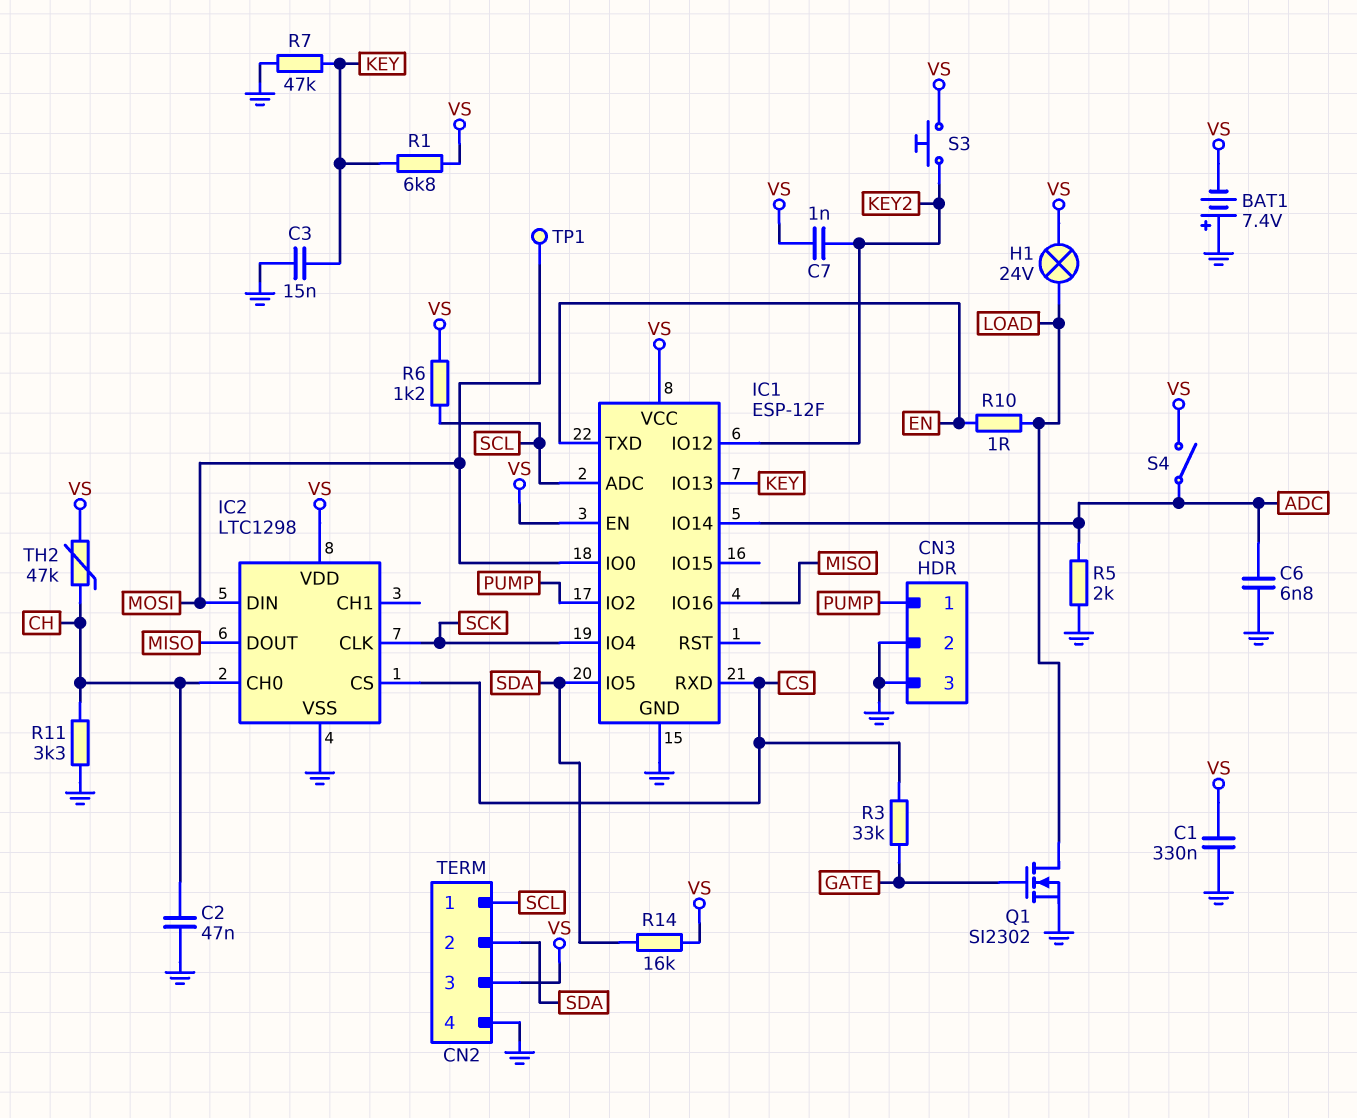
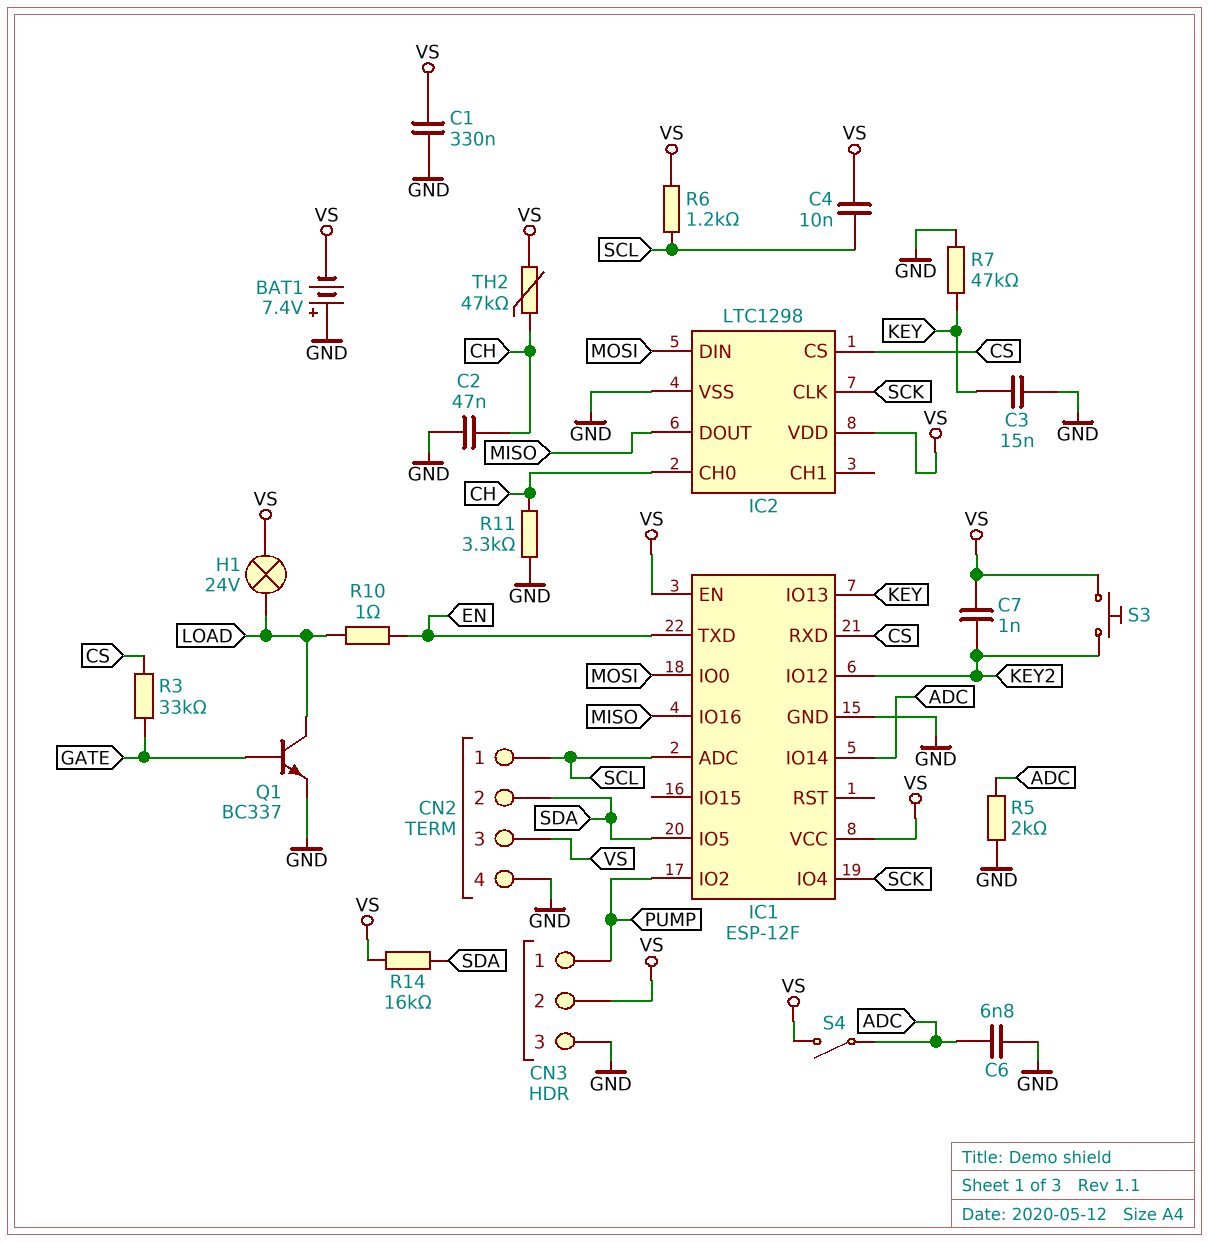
C4: none -> 10nF (SCL, VS)
CN3 pin 2: GND -> VS
Q1: NMOS SI2302 (G GATE, D LOAD, S GND) -> NPN BC337 (B GATE, C LOAD, E GND)
R1: 6.8k (KEY, VS) -> none
TP1: test point (MOSI) -> none

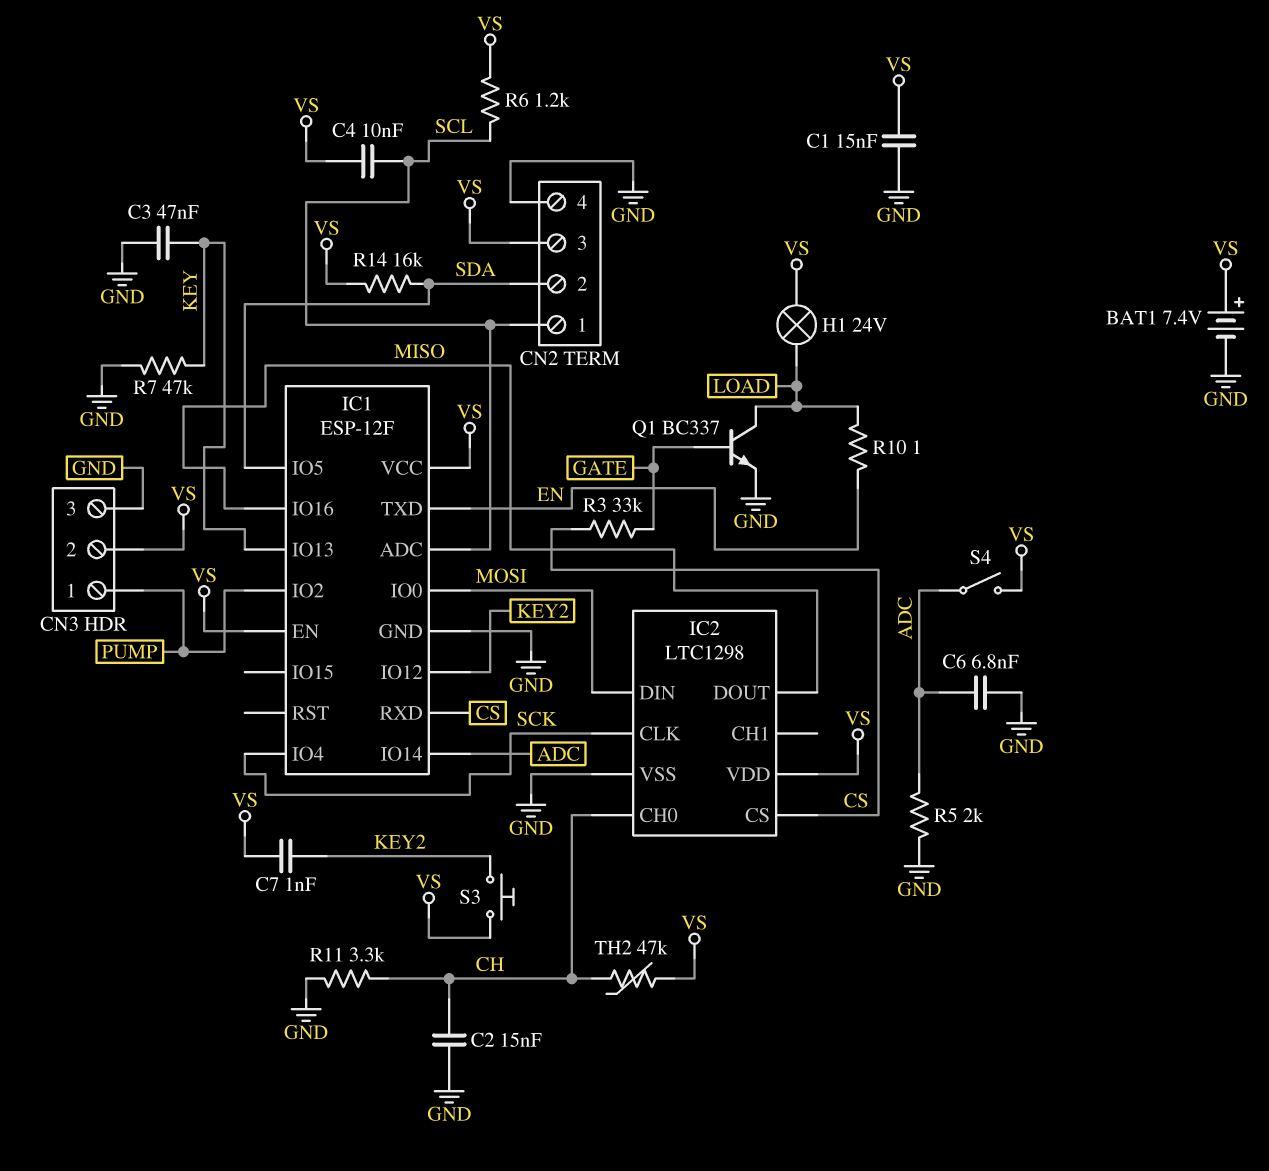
BAT1: 7.4V (plus GND, minus VS) -> 7.4V (plus VS, minus GND)
C1: 330nF (GND, VS) -> 15nF (GND, VS)
C2: 47nF (CH, GND) -> 15nF (CH, GND)
C3: 15nF (GND, KEY) -> 47nF (GND, KEY)

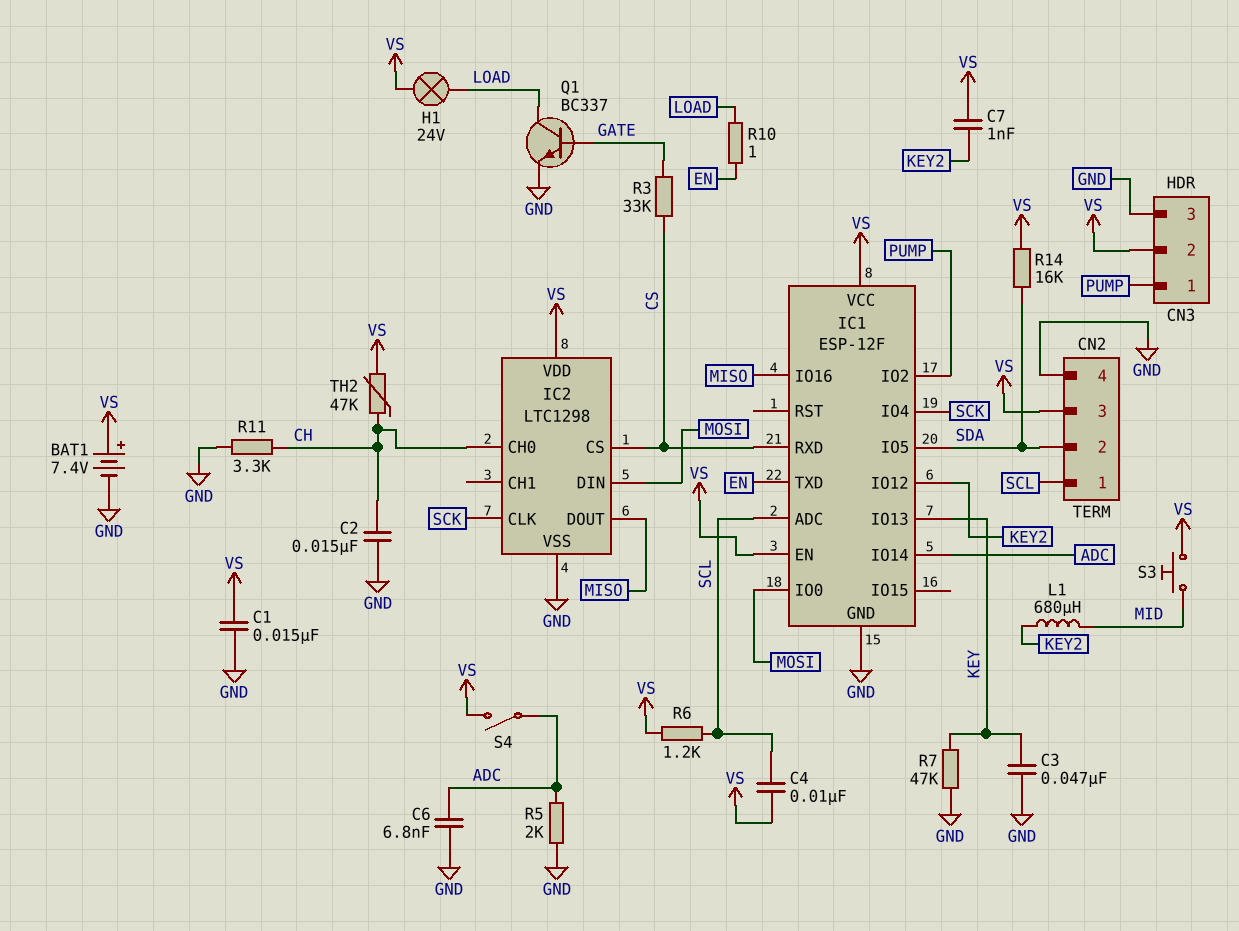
L1: none -> 680uH (KEY2, MID)
S3: button (KEY2, VS) -> button (MID, VS)

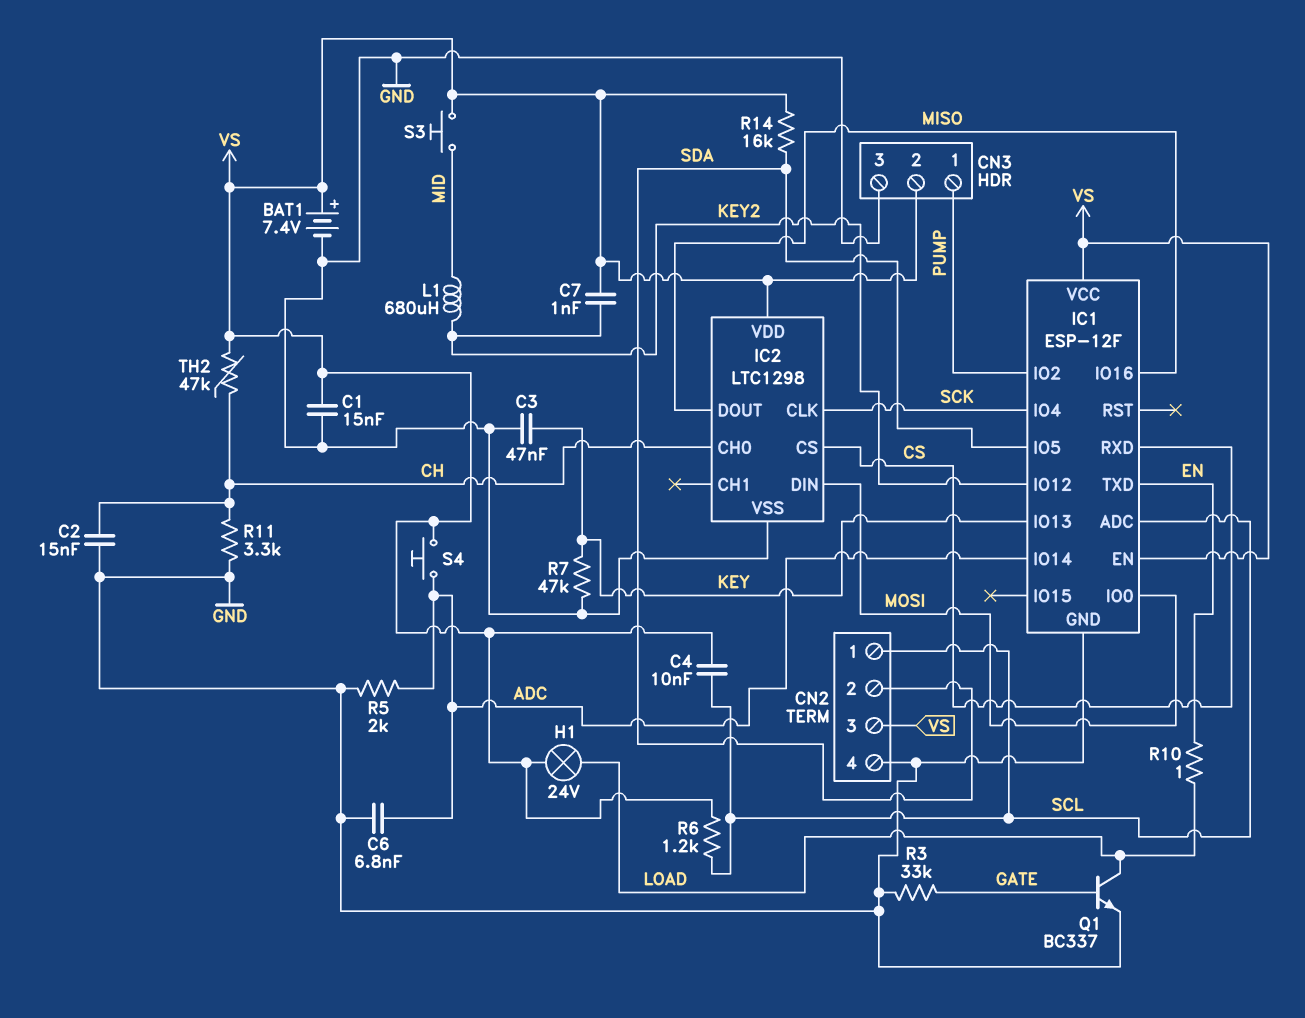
R3: 33k (CS, GATE) -> 33k (GATE, GND)
S4: switch (ADC, VS) -> button (ADC, VS)

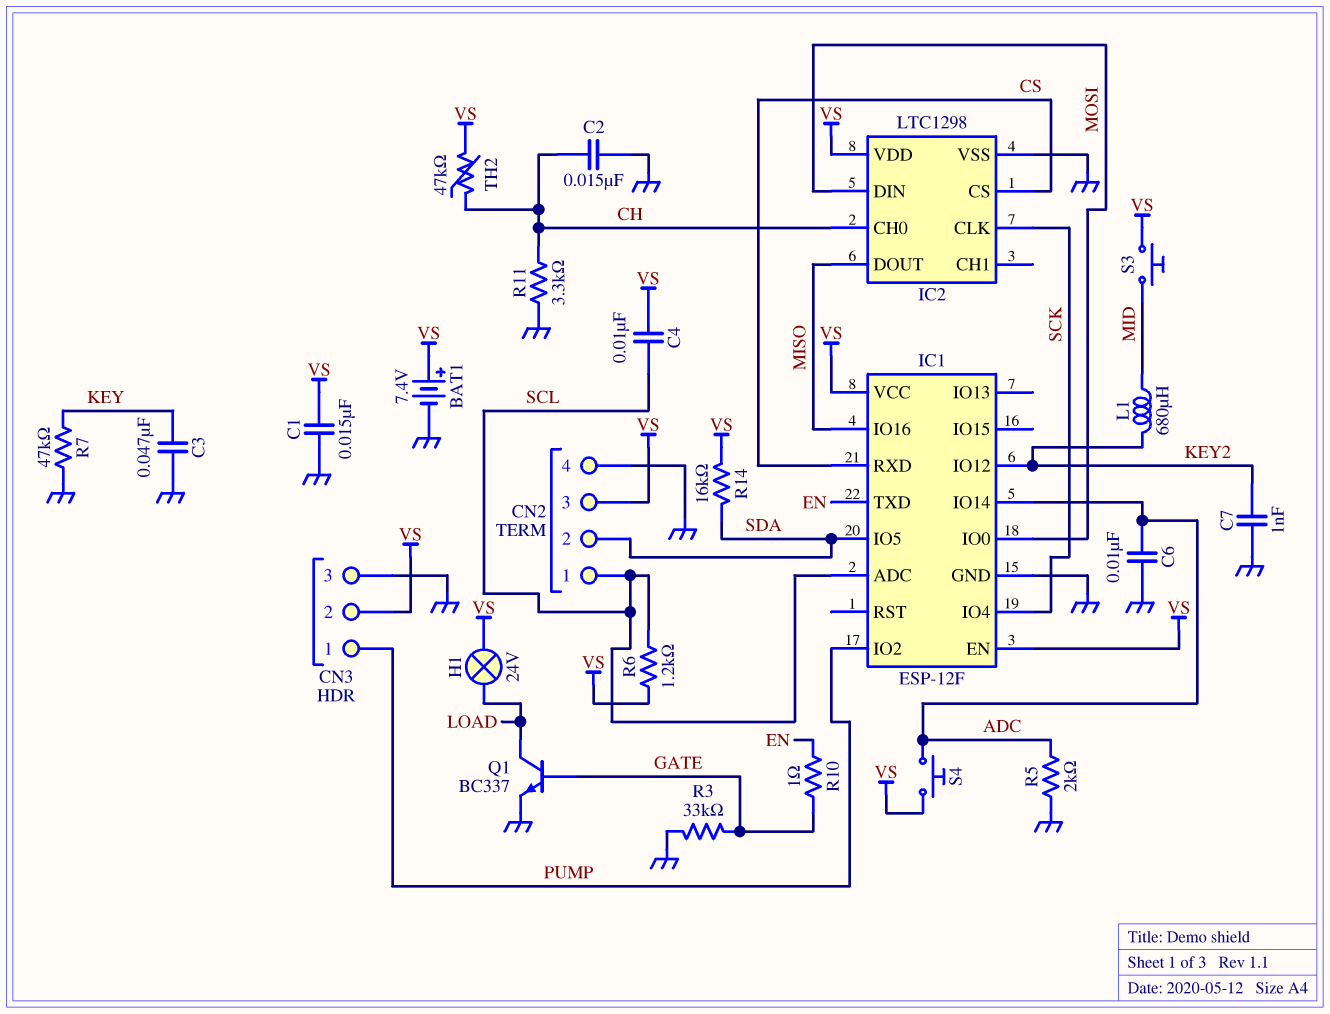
C6: 6.8nF (ADC, GND) -> 10nF (ADC, GND)
C7: 1nF (KEY2, VS) -> 1nF (GND, KEY2)
IC1 pin IO13: KEY -> none
R10: 1 (EN, LOAD) -> 1 (EN, GATE)

